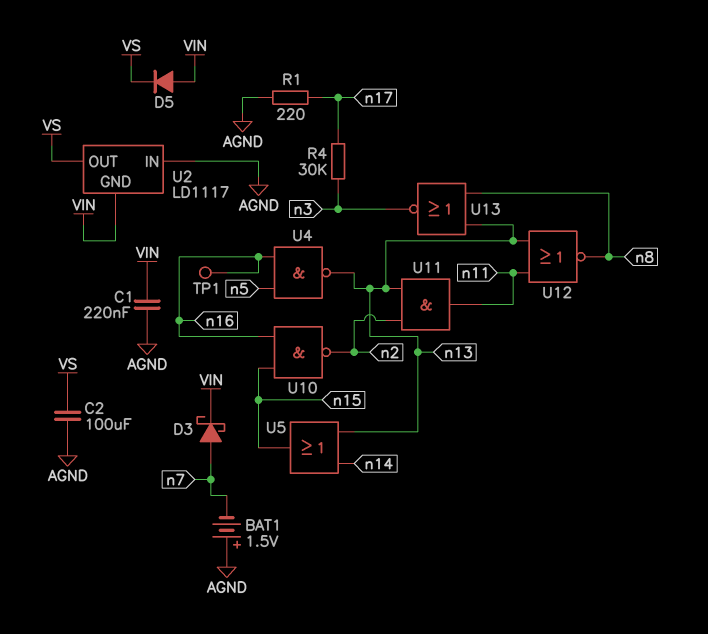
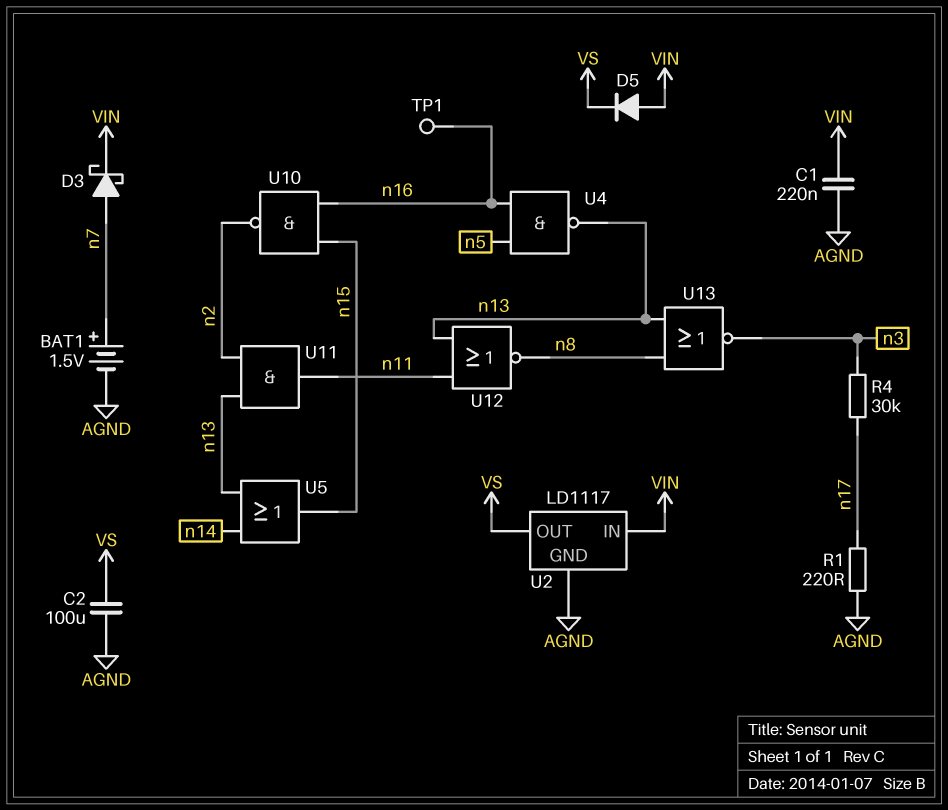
BAT1: 1.5V (plus AGND, minus n7) -> 1.5V (plus n7, minus AGND)
U2 pin GND: VIN -> AGND
U2 pin IN: AGND -> VIN

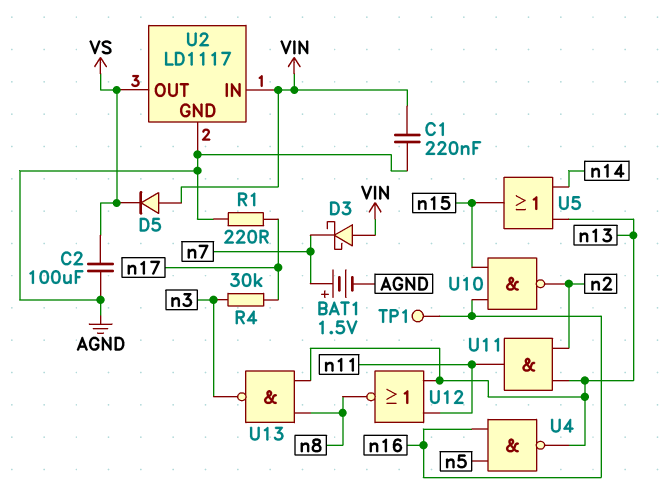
D3: schottky (A n7, K VIN) -> schottky (A VIN, K n7)
U13: NOR (in n8, in n13, out n3) -> NAND (in n8, in n13, out n3)

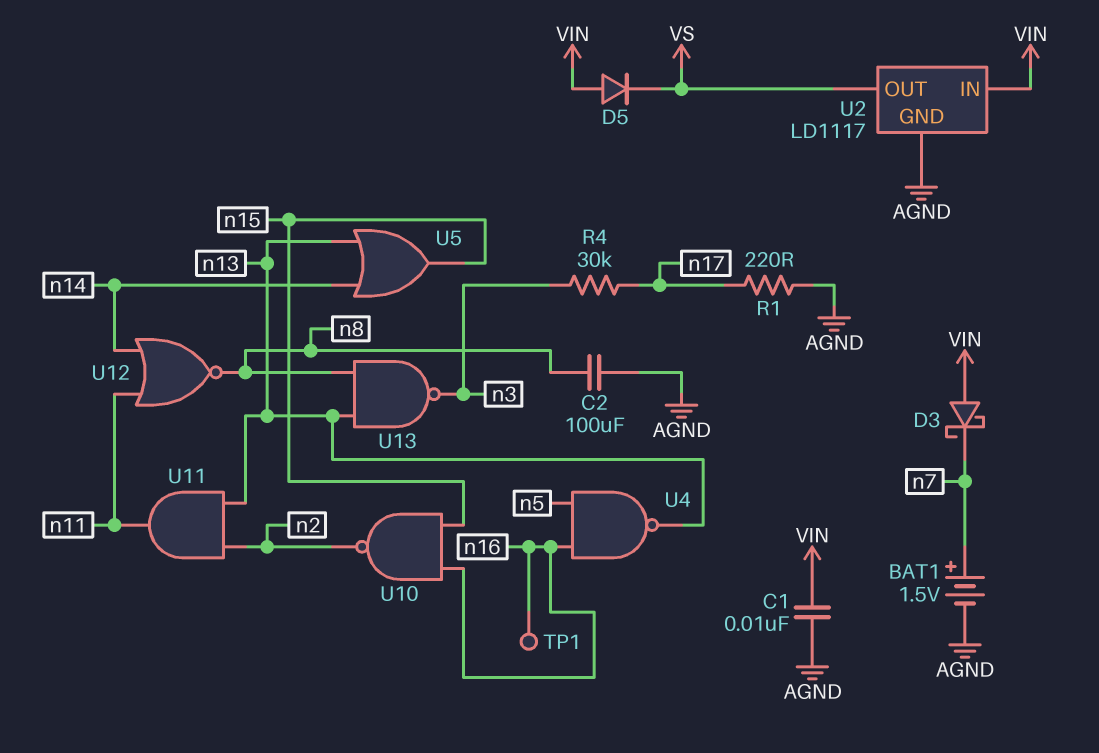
C1: 220nF (AGND, VIN) -> 10nF (AGND, VIN)
C2: 100uF (AGND, VS) -> 100uF (AGND, n8)
U12: NOR (in n11, in n13, out n8) -> NOR (in n11, in n14, out n8)

